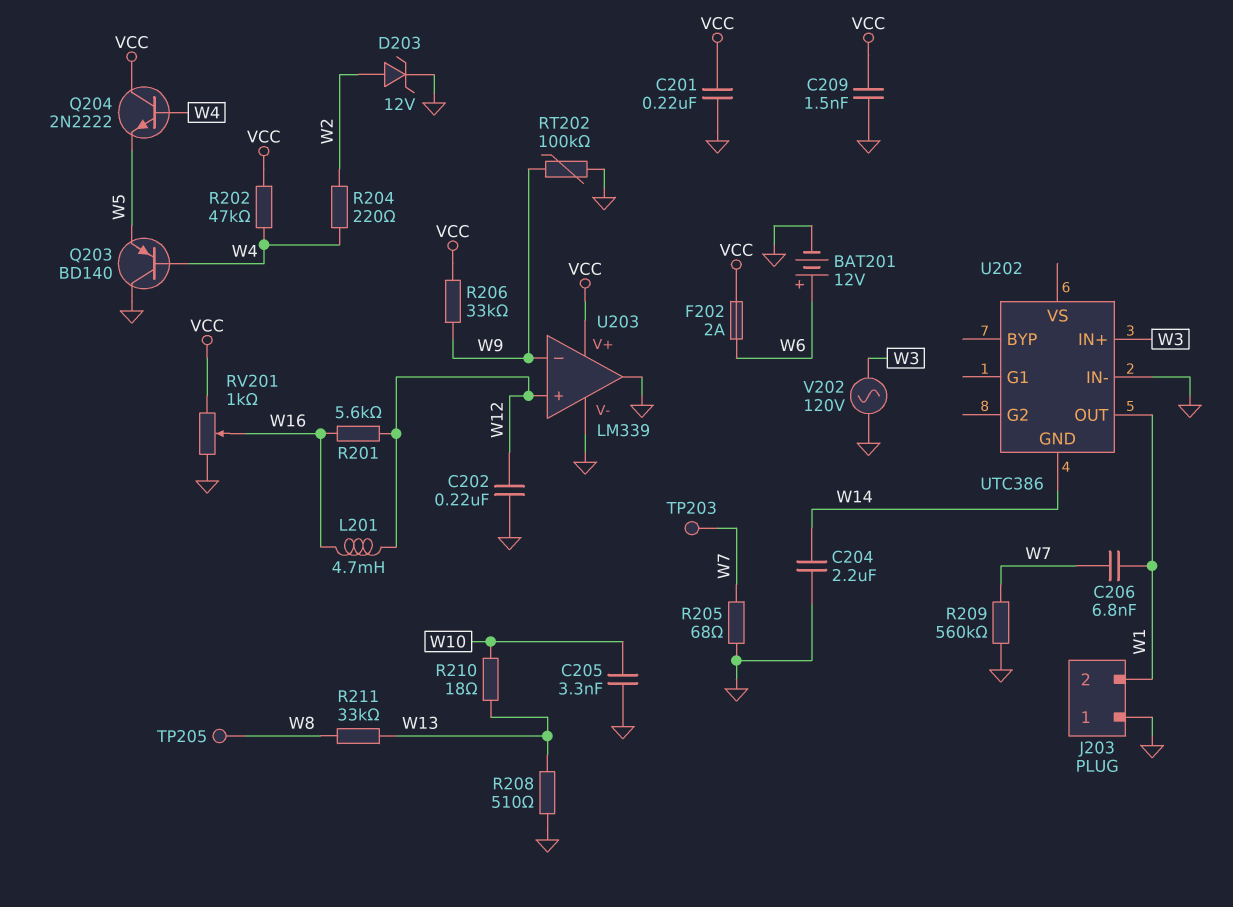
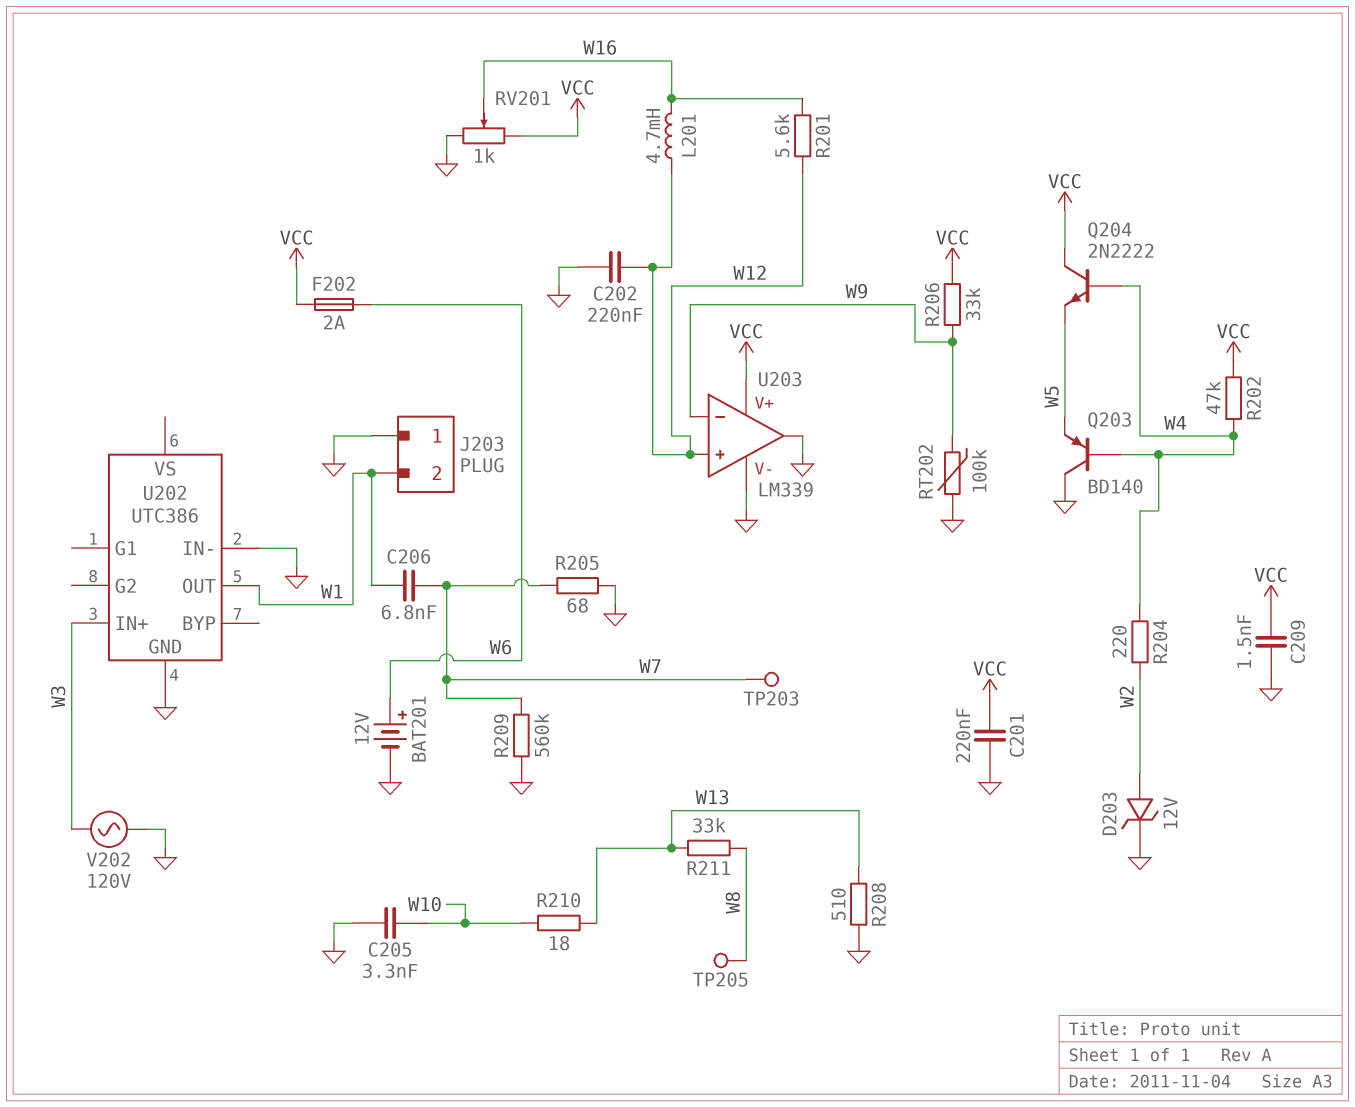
C204: 2.2uF (GND, W14) -> none
U202 pin GND: W14 -> GND

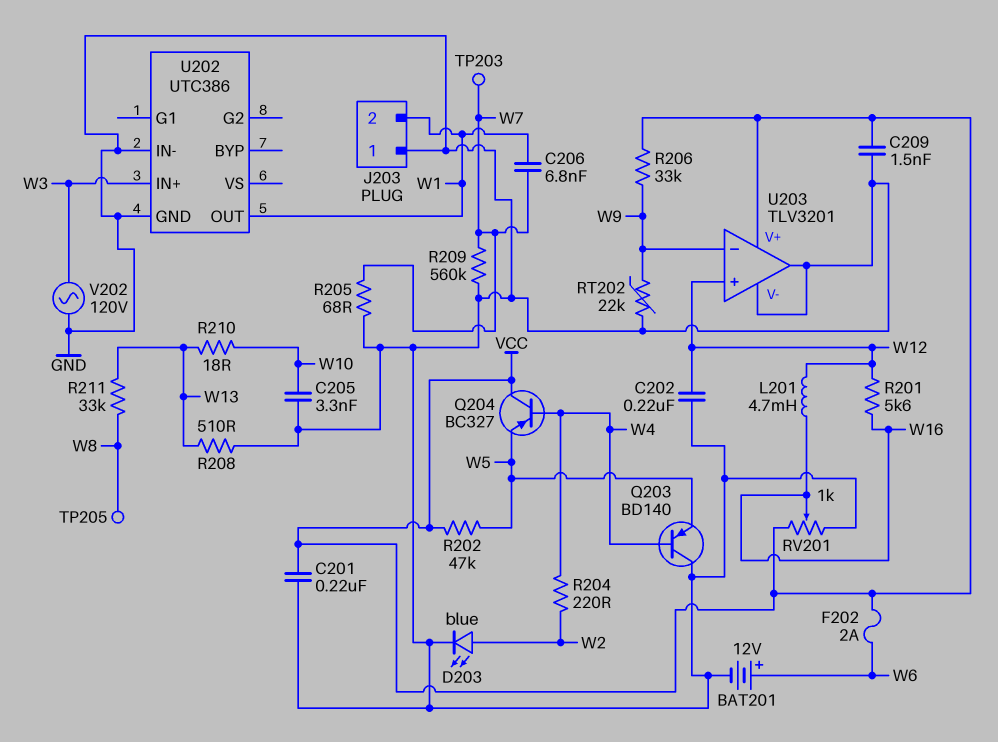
D203: zener 12V (A W2, K GND) -> LED blue (A W2, K GND)
Q204: NPN 2N2222 (B W4, C VCC, E W5) -> PNP BC327 (B W4, C VCC, E W5)
R202: 47k (VCC, W4) -> 47k (VCC, W5)
RT202: 100k (GND, W9) -> 22k (GND, W9)
U203: LM339 -> TLV3201

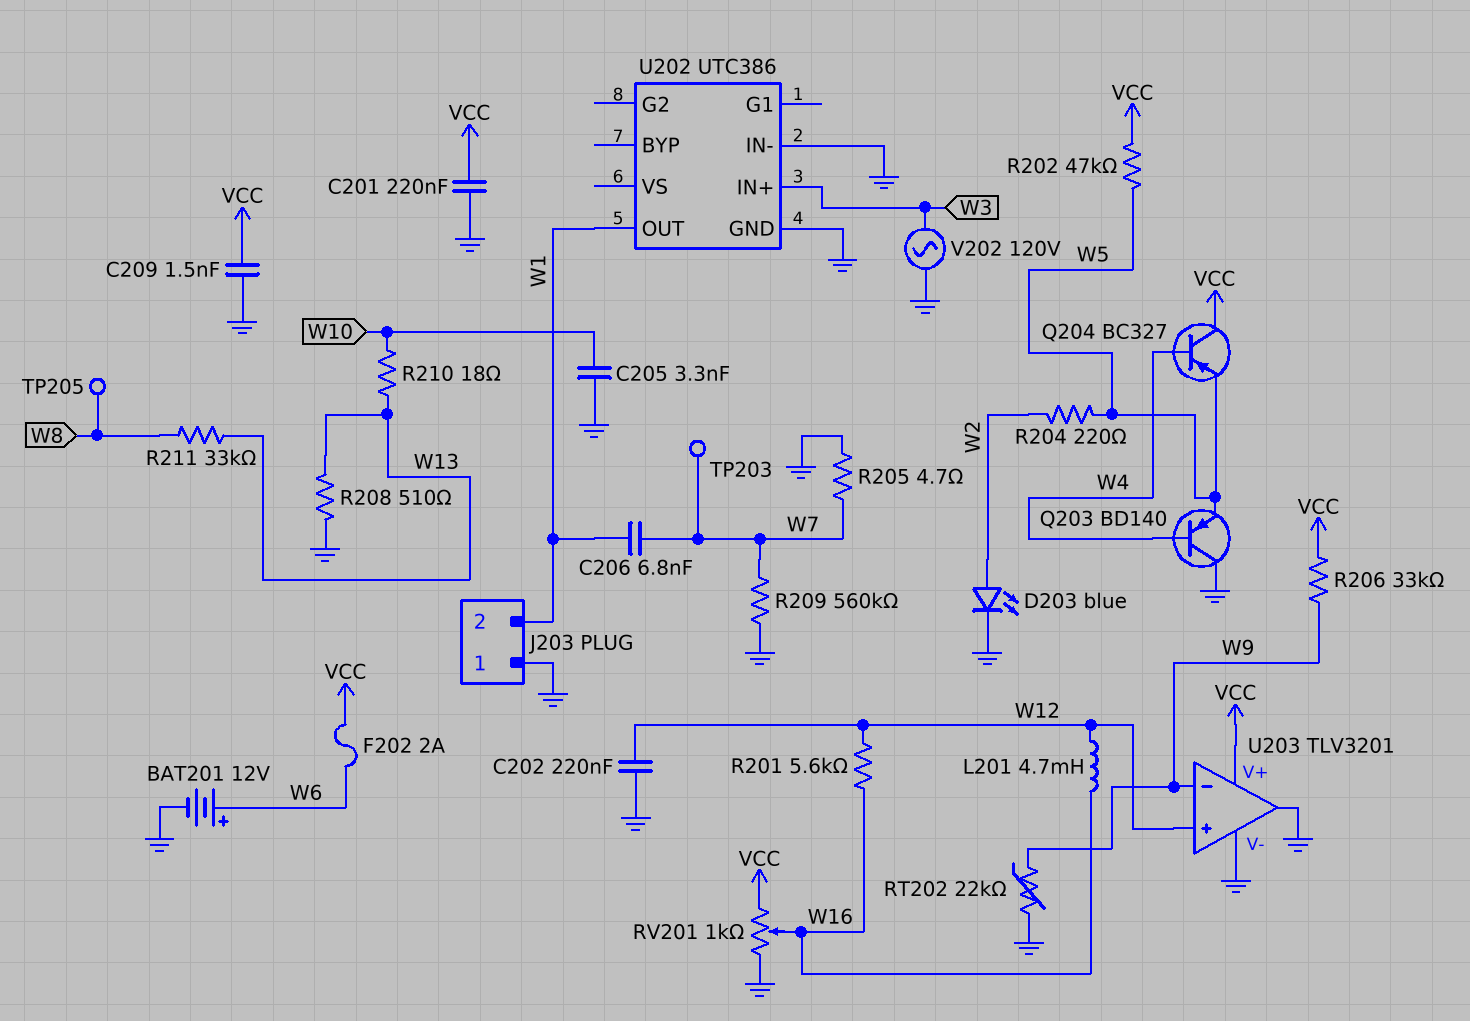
R204: 220 (W2, W4) -> 220 (W2, W5)
R205: 68 (GND, W7) -> 4.7 (GND, W7)

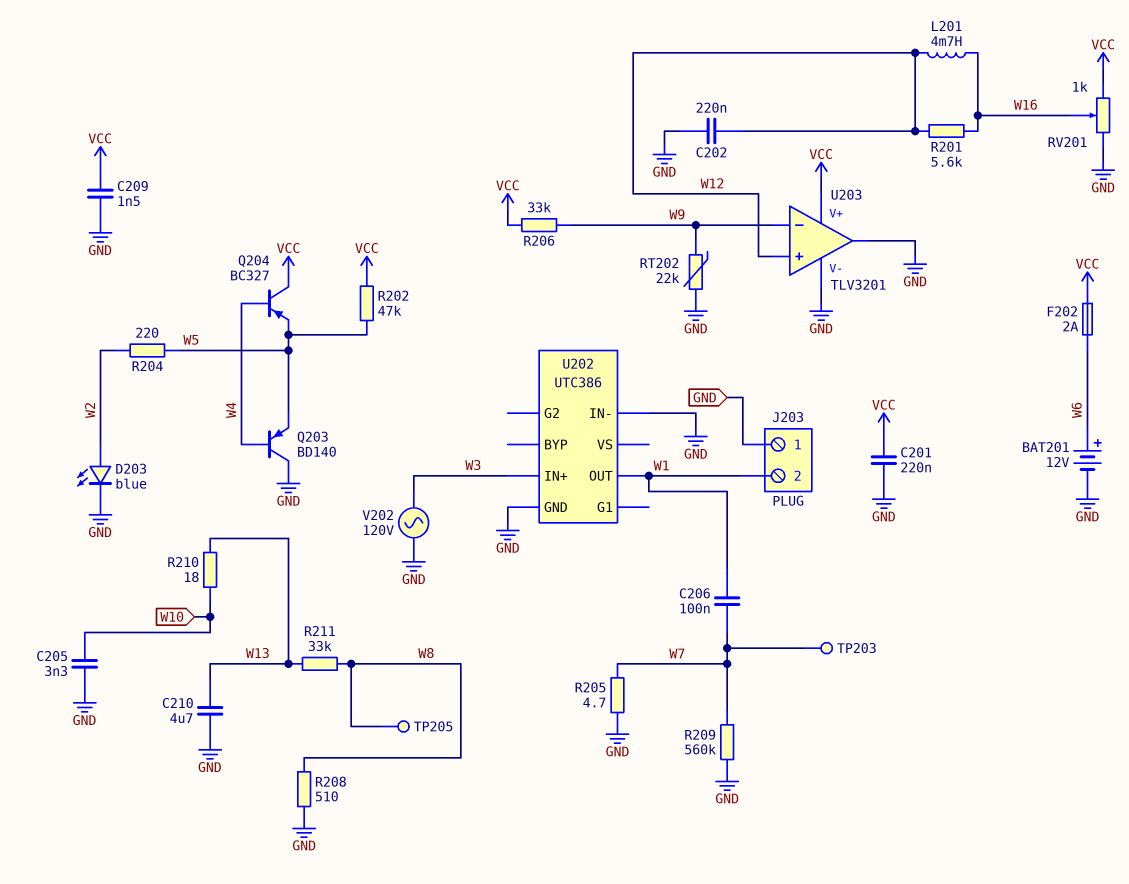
C206: 6.8nF (W1, W7) -> 100nF (W1, W7)
C210: none -> 4.7uF (GND, W13)
R208: 510 (GND, W13) -> 510 (GND, W8)

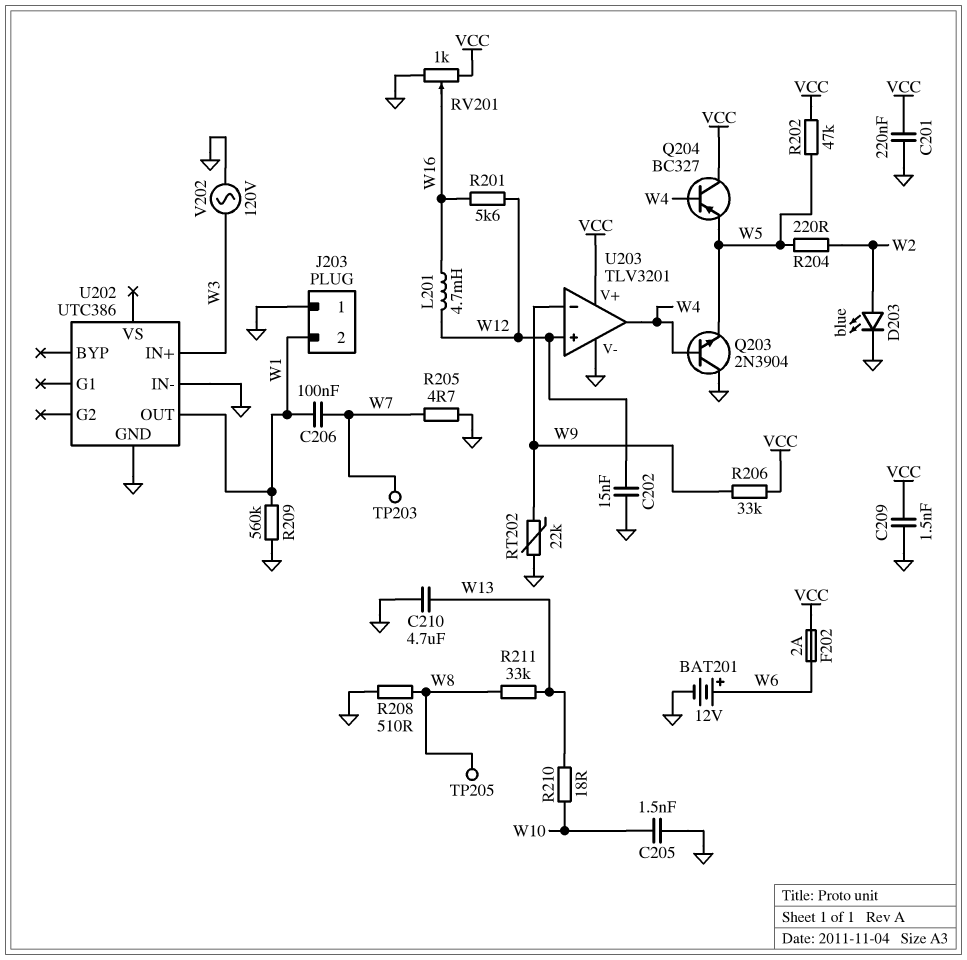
C202: 220nF (GND, W12) -> 15nF (GND, W12)
C205: 3.3nF (GND, W10) -> 1.5nF (GND, W10)
Q203: PNP BD140 (B W4, C GND, E W5) -> NPN 2N3904 (B W4, C GND, E W5)
R209: 560k (GND, W7) -> 560k (GND, W1)
U203 pin out: GND -> W4

